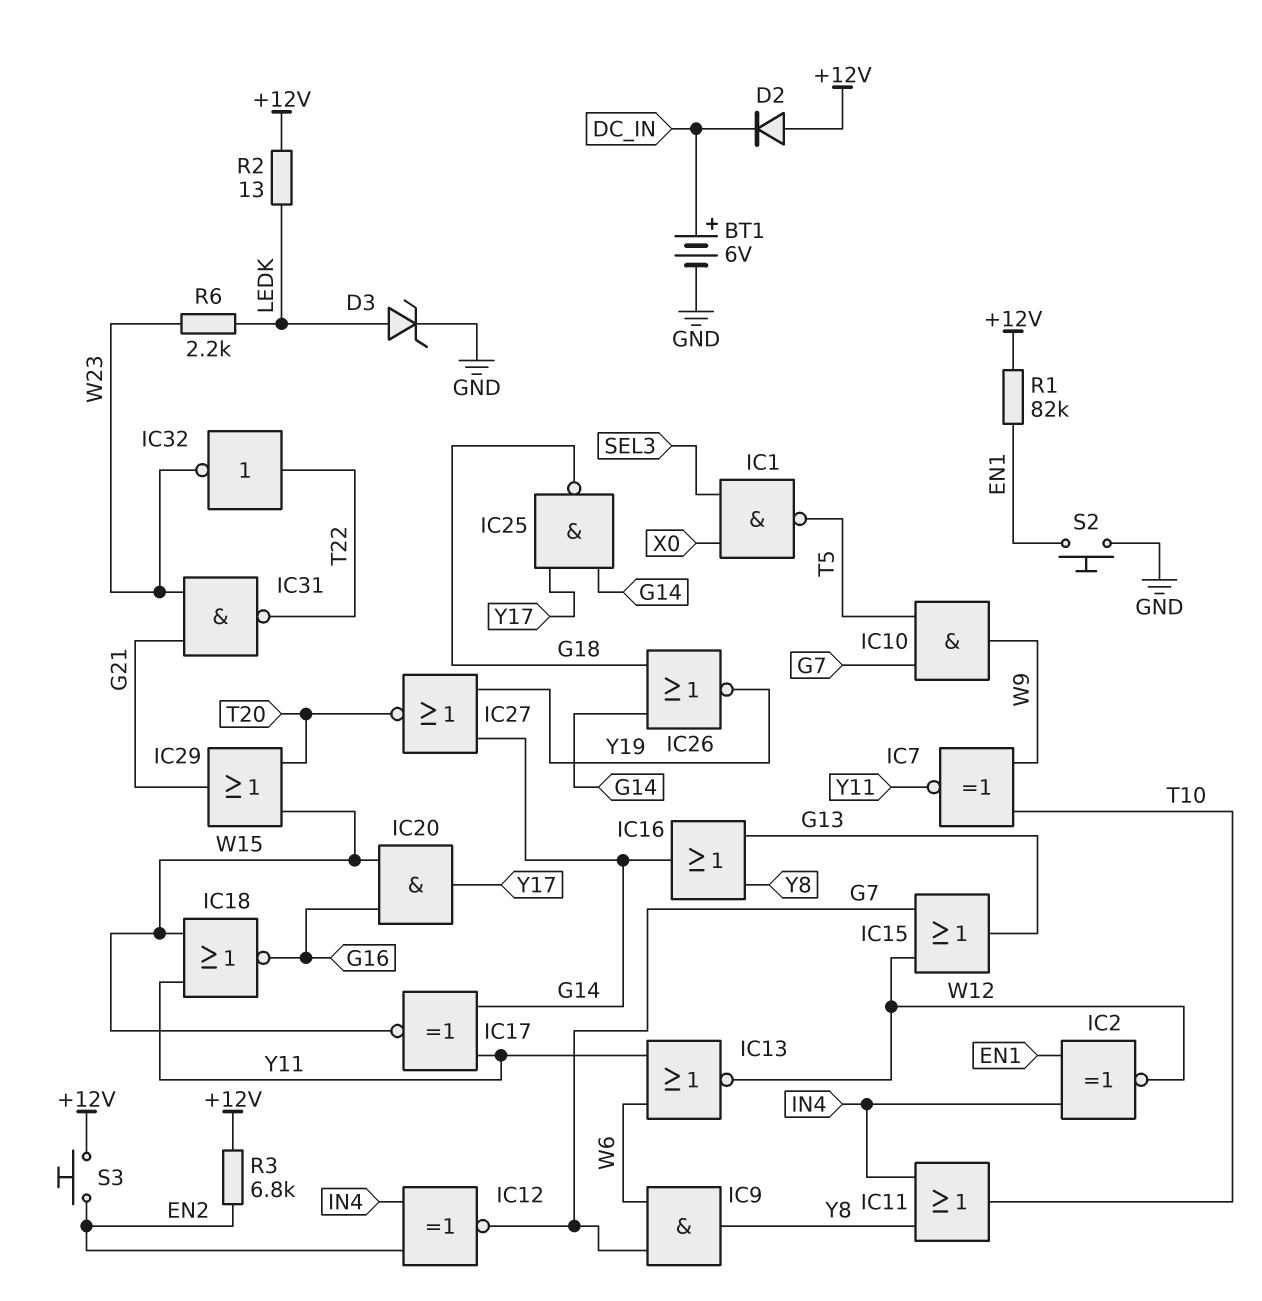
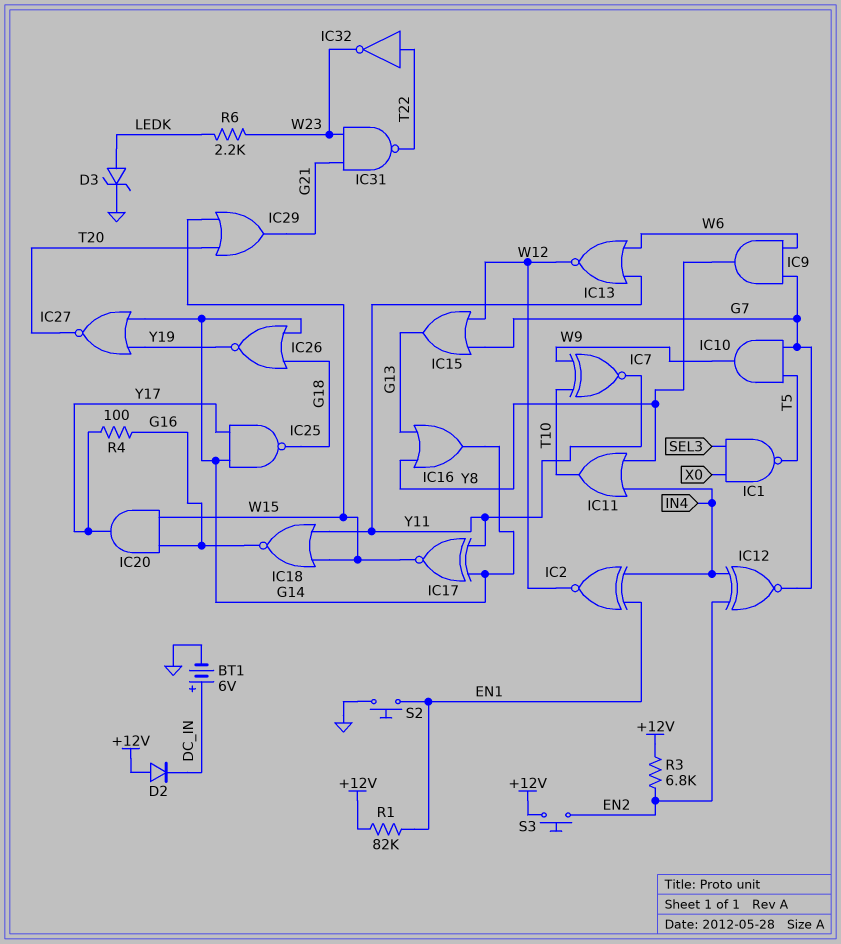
R2: 13 (+12V, LEDK) -> none
R4: none -> 100 (G16, Y17)

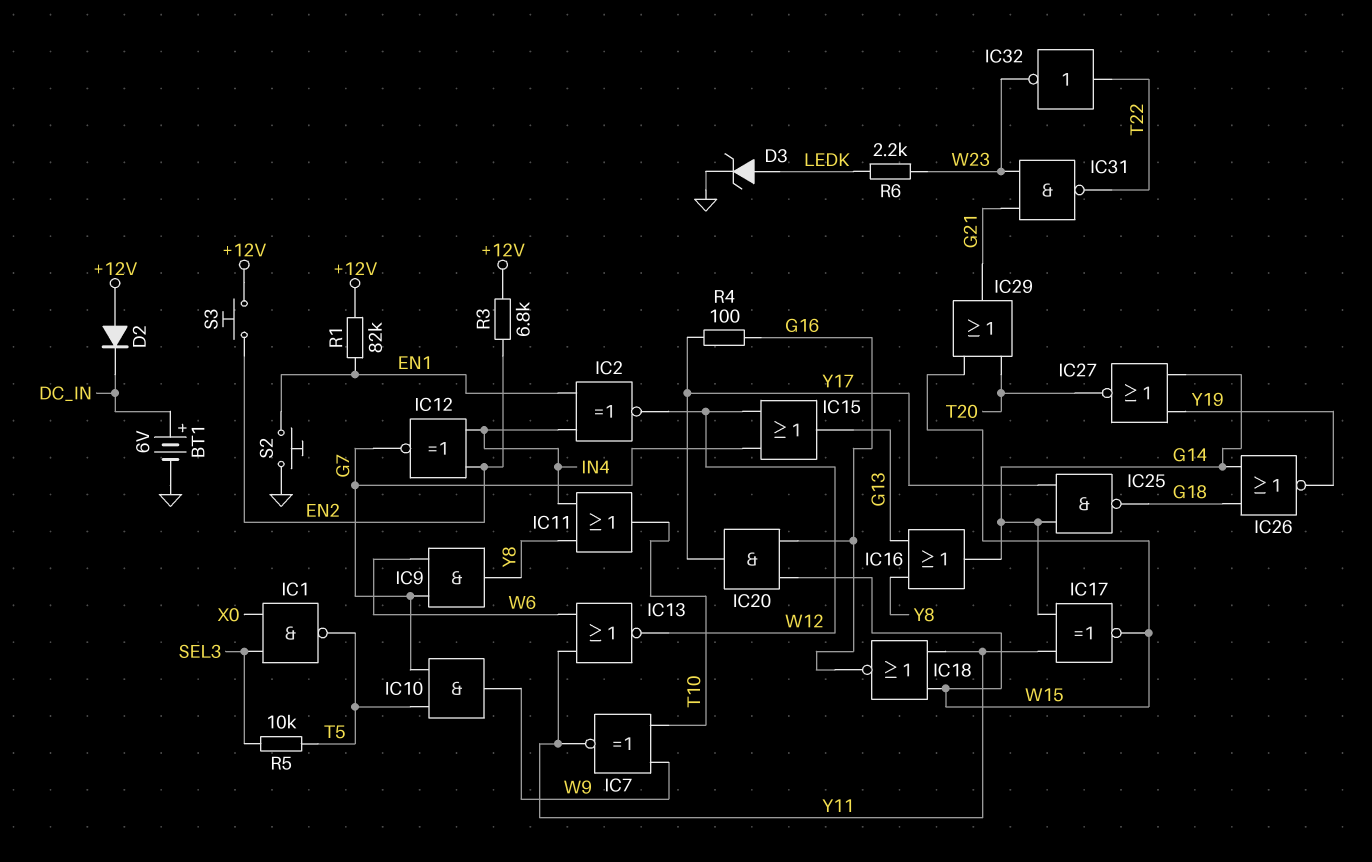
R5: none -> 10k (SEL3, T5)

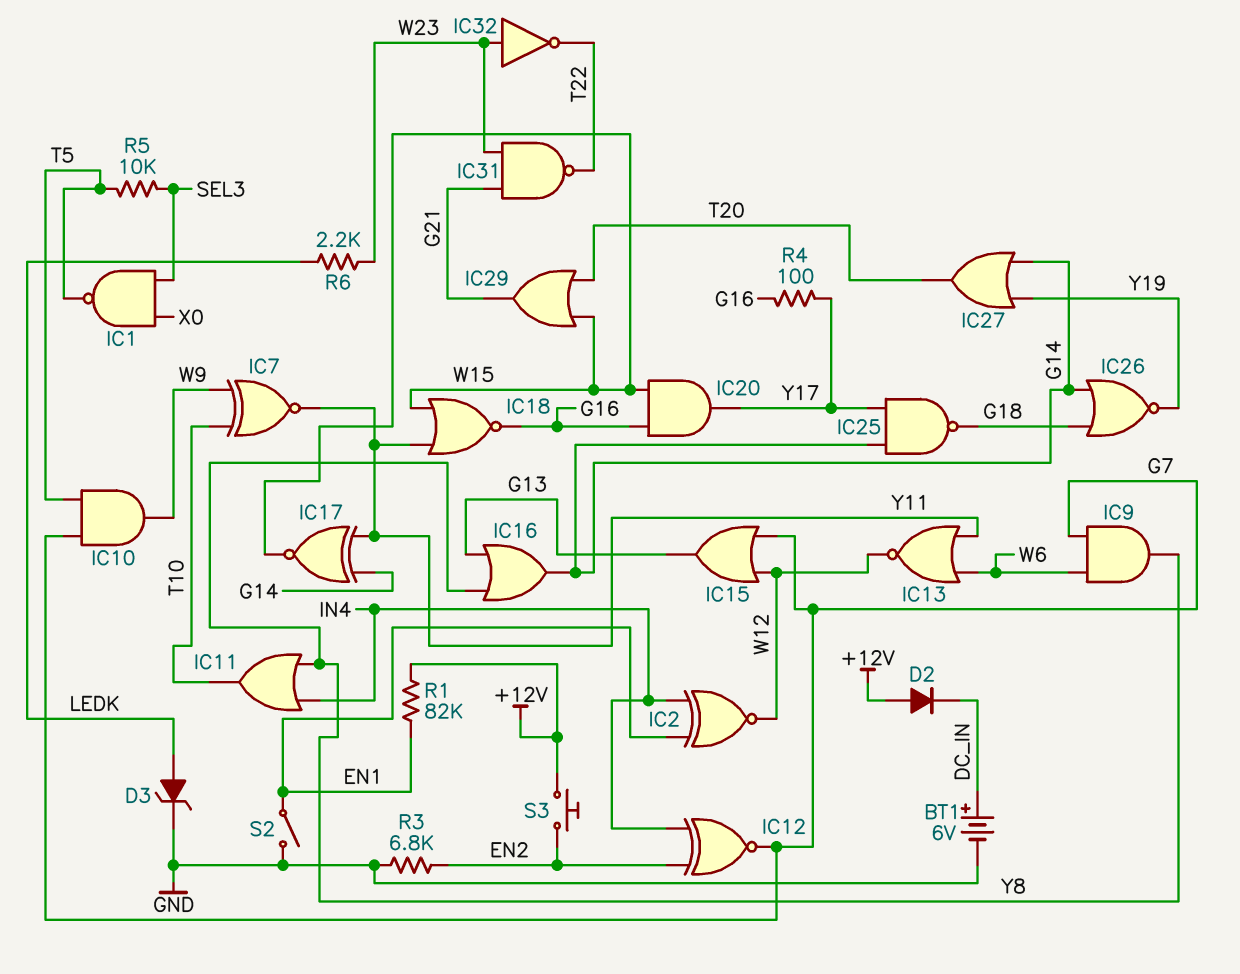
IC27: NOR (in G14, in Y19, out T20) -> OR (in G14, in Y19, out T20)
IC32: NOT (in T22, out W23) -> NOT (in W23, out T22)
R3: 6.8k (+12V, EN2) -> 6.8k (EN2, GND)
S2: button (EN1, GND) -> switch (EN1, GND)

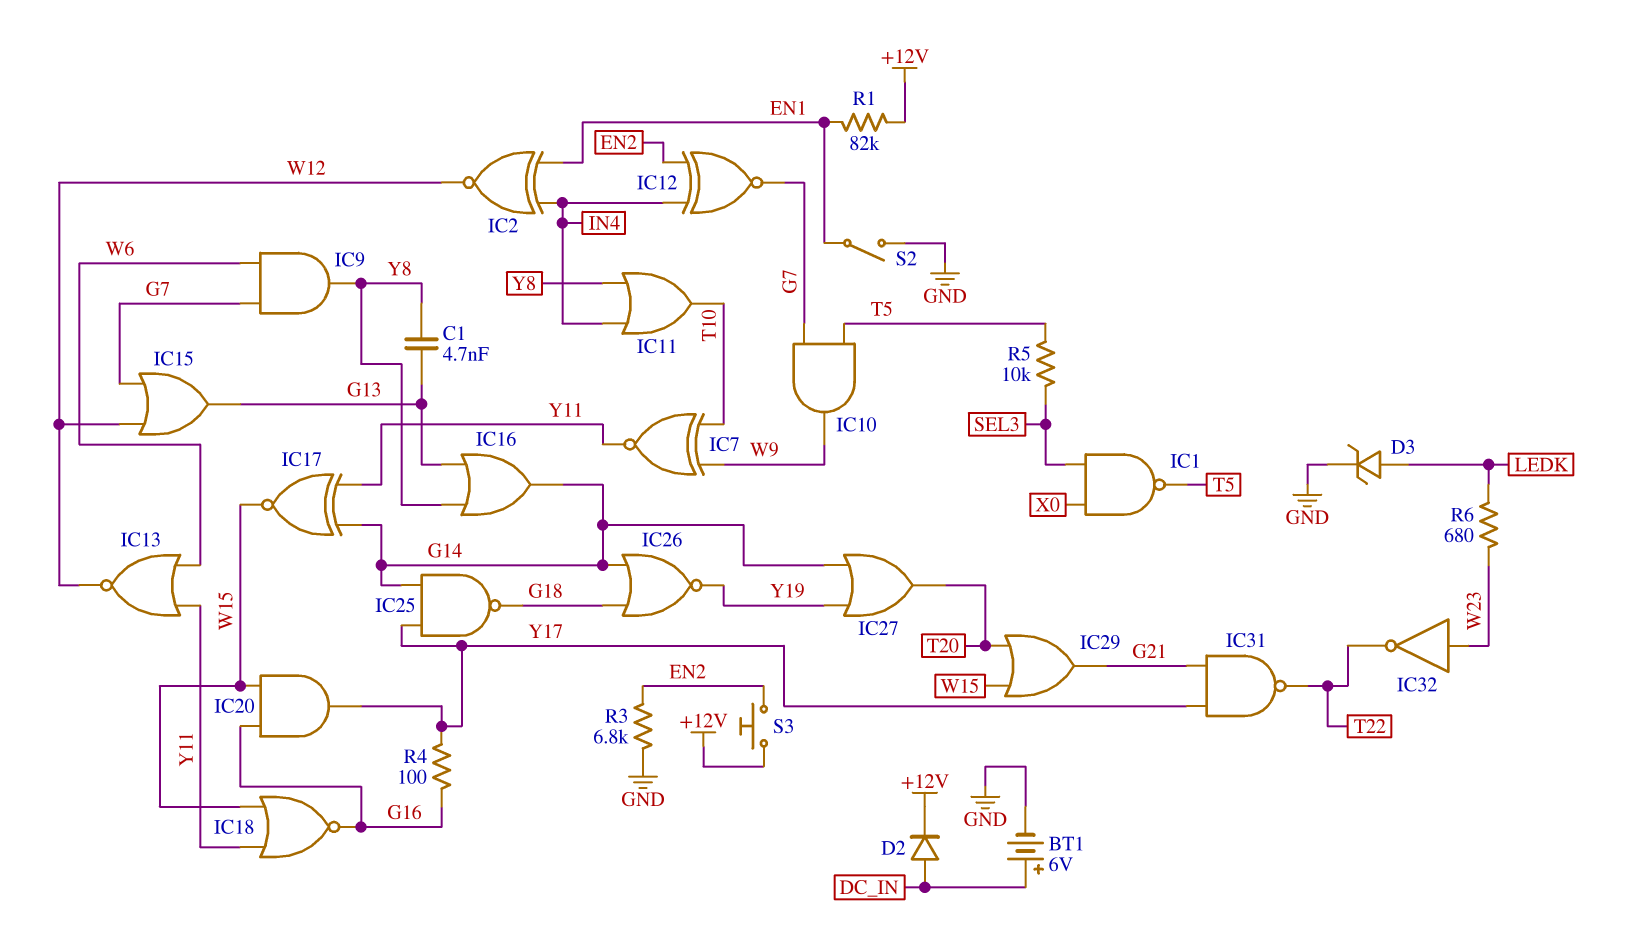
C1: none -> 4.7nF (G13, Y8)
D2: diode (A +12V, K DC_IN) -> diode (A DC_IN, K +12V)
IC31: NAND (in G21, in W23, out T22) -> NAND (in G21, in Y17, out T22)
R6: 2.2k (LEDK, W23) -> 680 (LEDK, W23)

